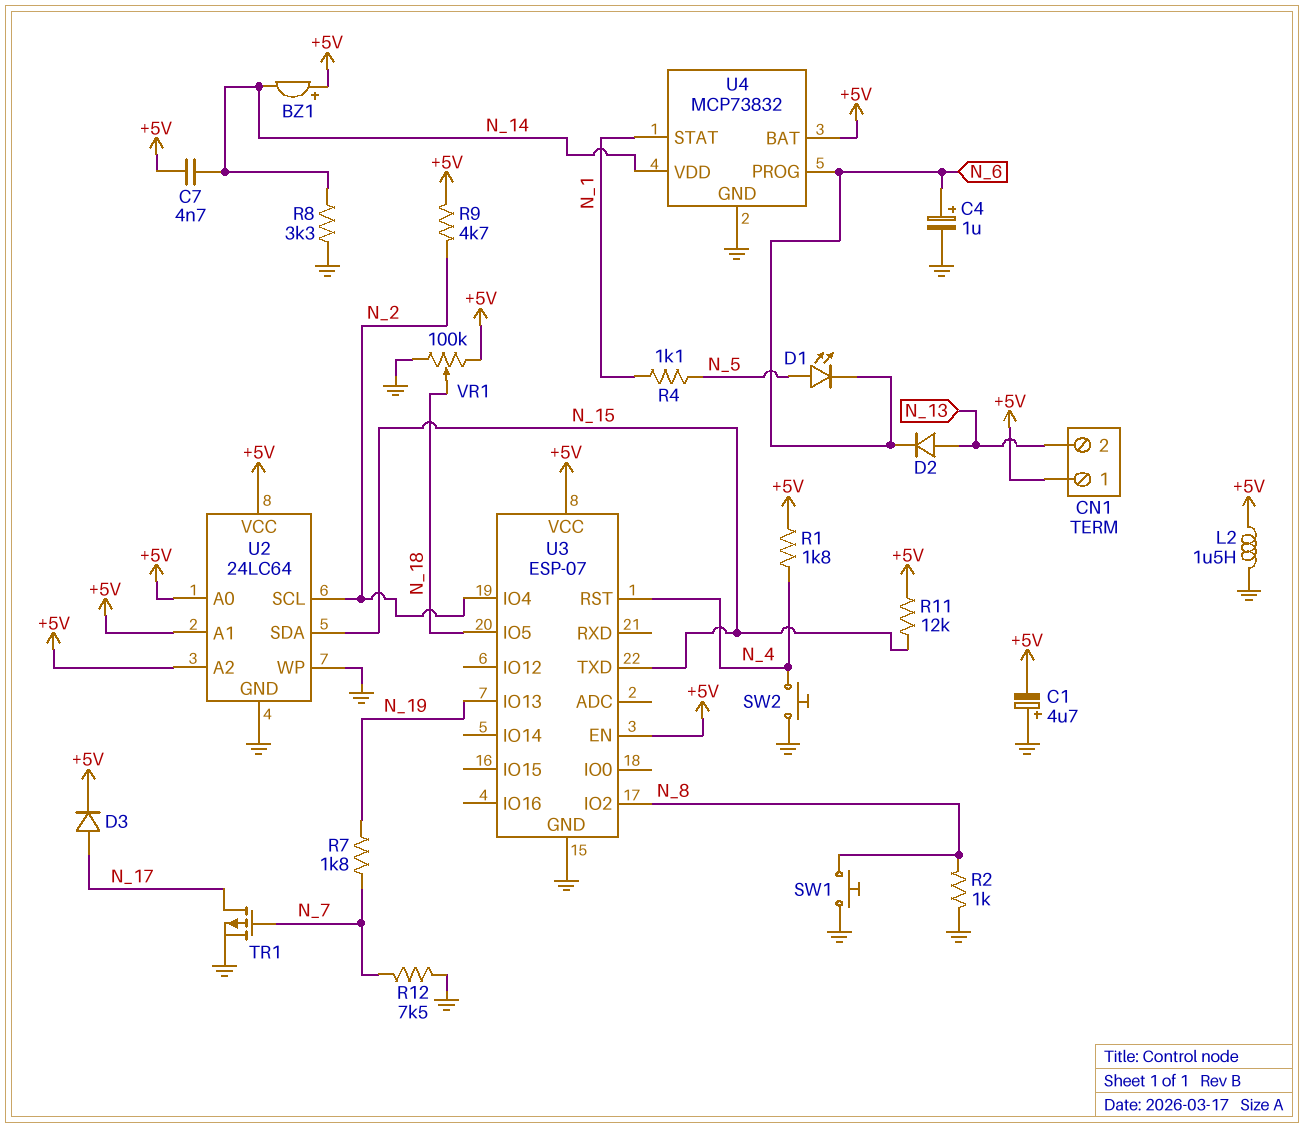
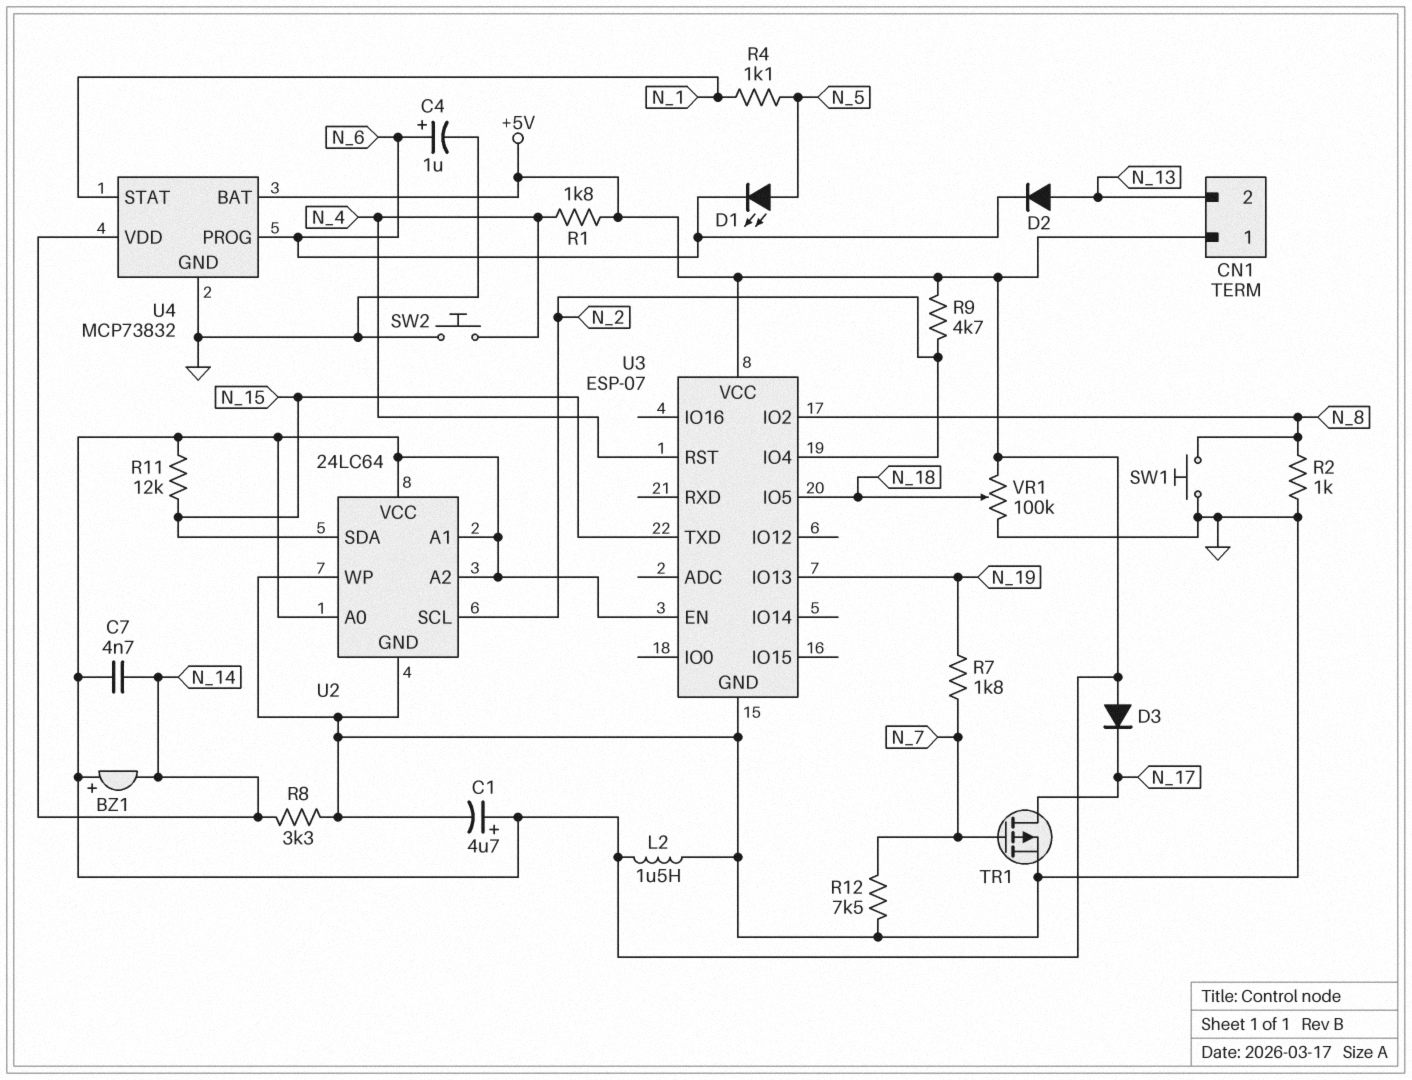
C1: 4.7uF (plus GND, minus +5V) -> 4.7uF (plus +5V, minus GND)
D3: diode (A N_17, K +5V) -> diode (A +5V, K N_17)

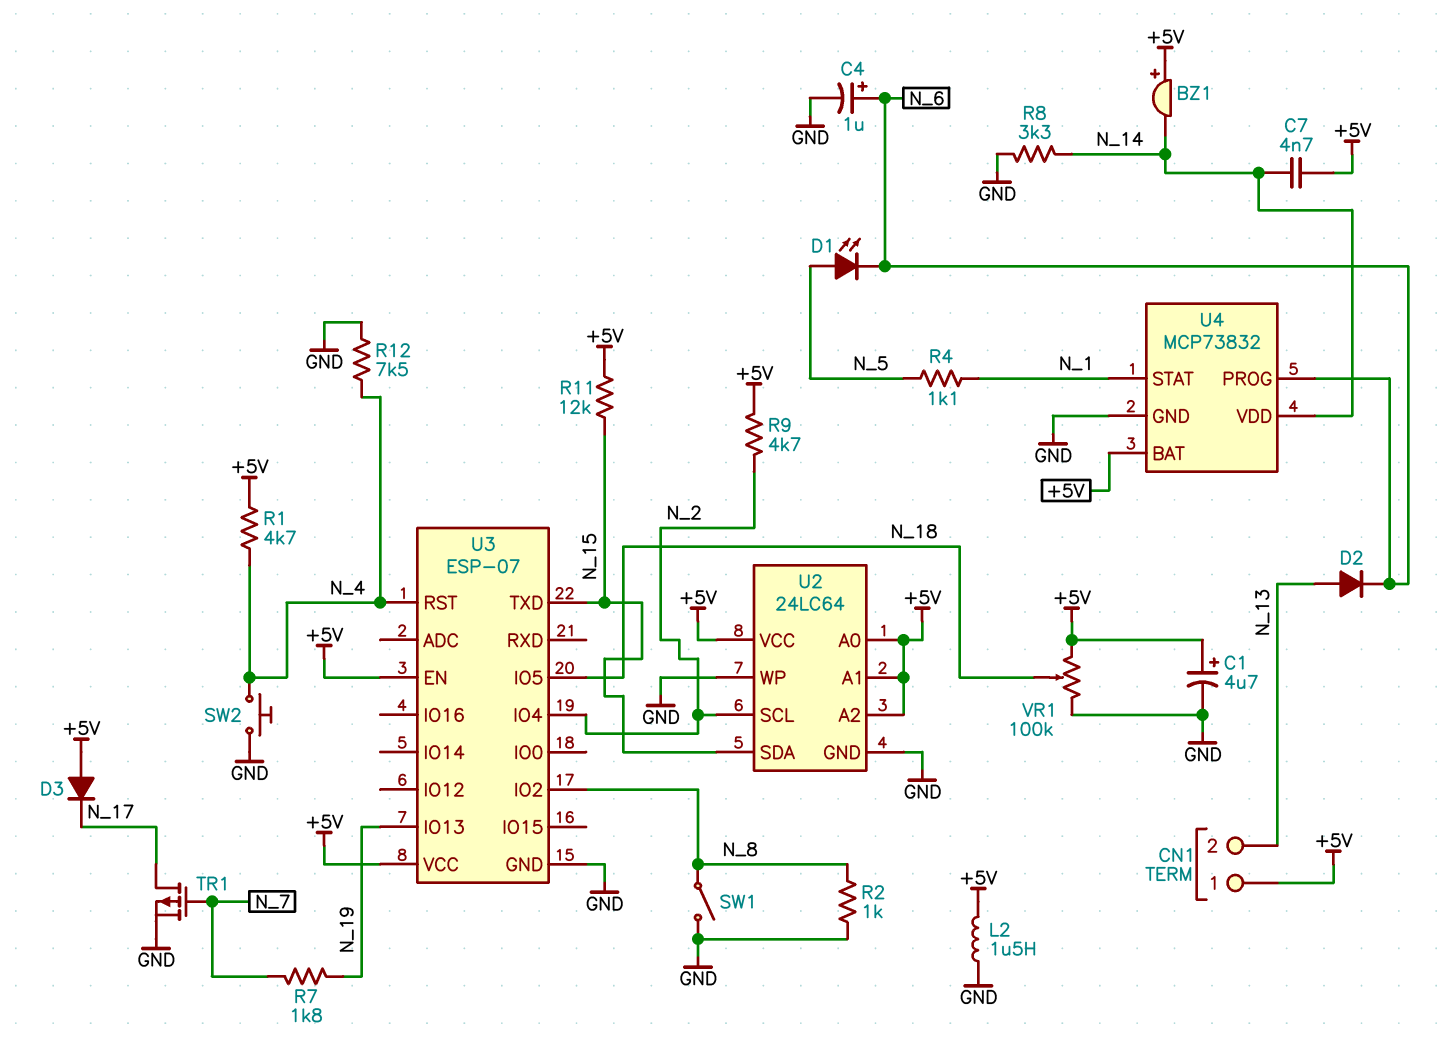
R1: 1.8k (+5V, N_4) -> 4.7k (+5V, N_4)
R12: 7.5k (GND, N_7) -> 7.5k (GND, N_4)
SW1: button (GND, N_8) -> switch (GND, N_8)

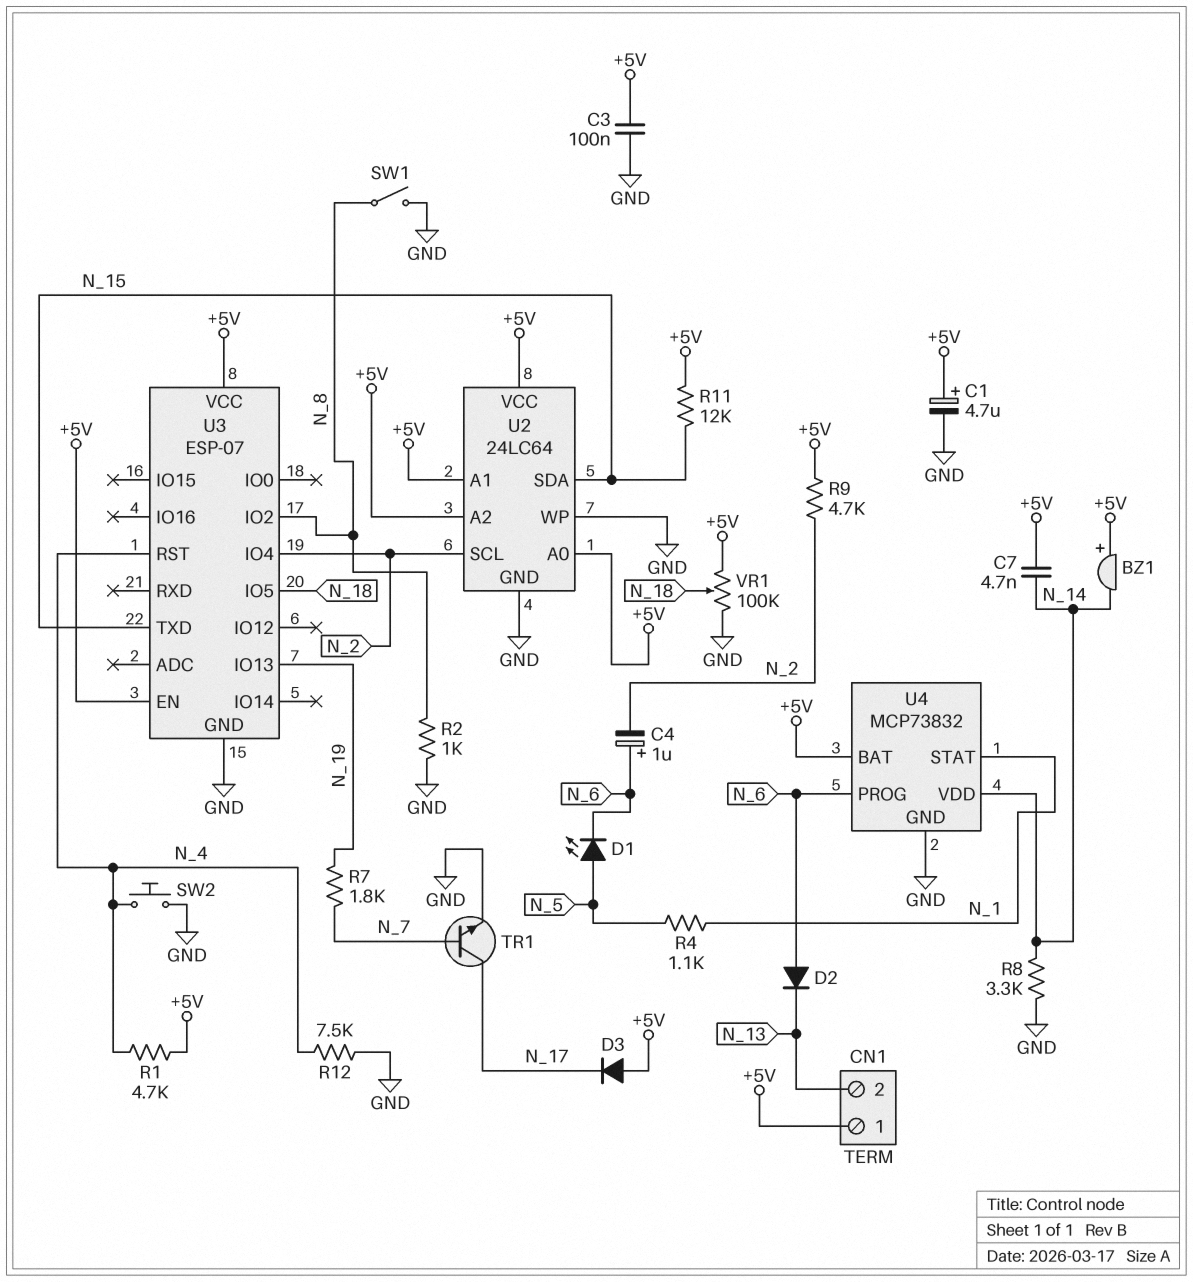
C3: none -> 100nF (+5V, GND)
C4: 1uF (plus N_6, minus GND) -> 1uF (plus N_6, minus N_2)
D2: diode (A N_13, K N_6) -> diode (A N_6, K N_13)
L2: 1.5uH (+5V, GND) -> none
TR1: PMOS (G N_7, D N_17, S GND) -> NPN (B N_7, C N_17, E GND)

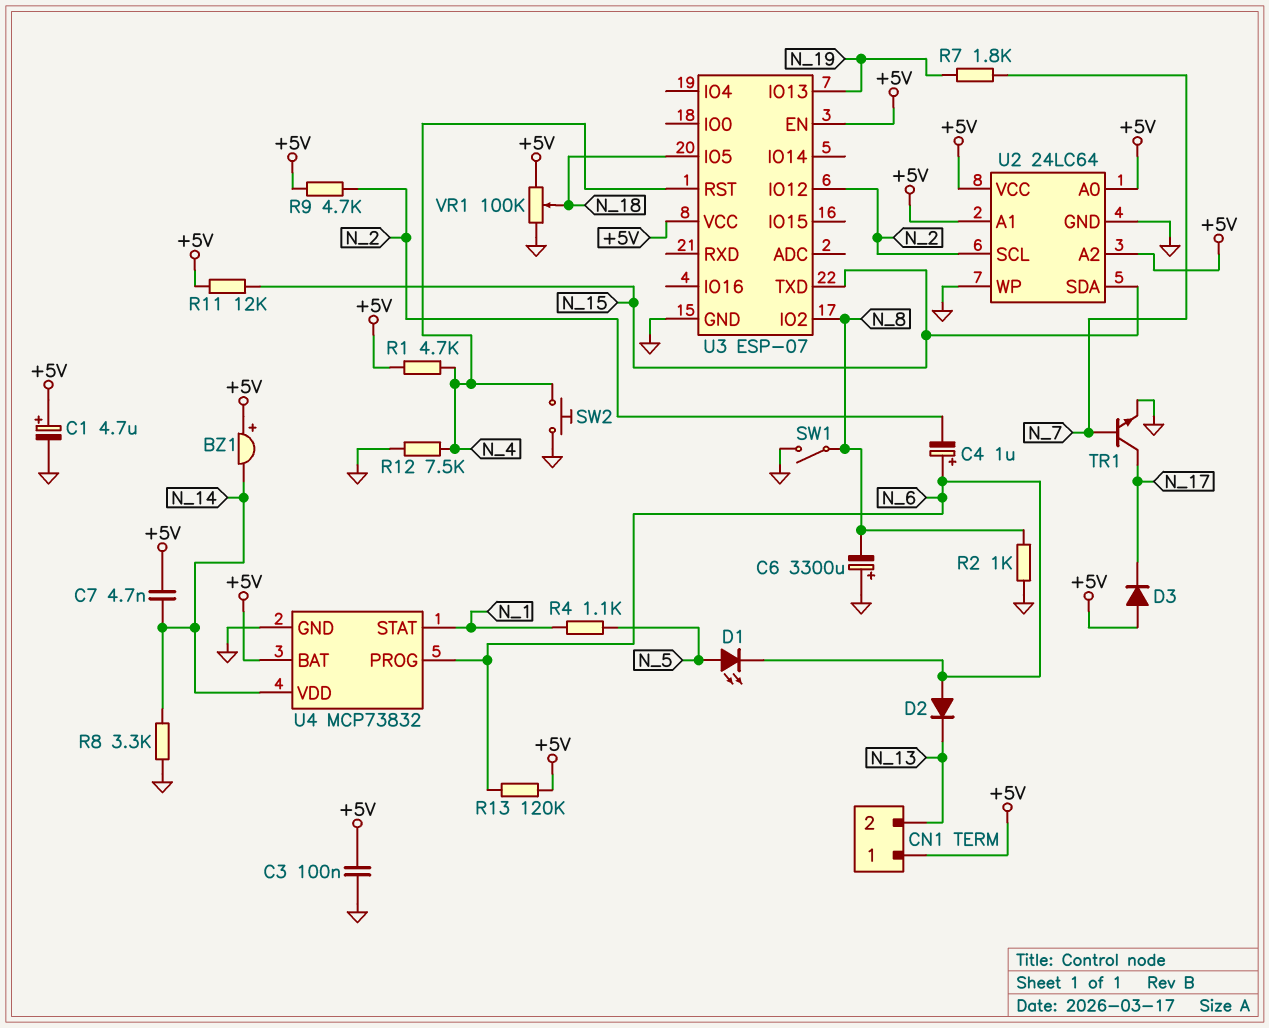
C6: none -> 3300uF (plus GND, minus N_8)
R13: none -> 120k (+5V, N_6)
U3 pin IO4: N_2 -> none
U3 pin IO12: none -> N_2

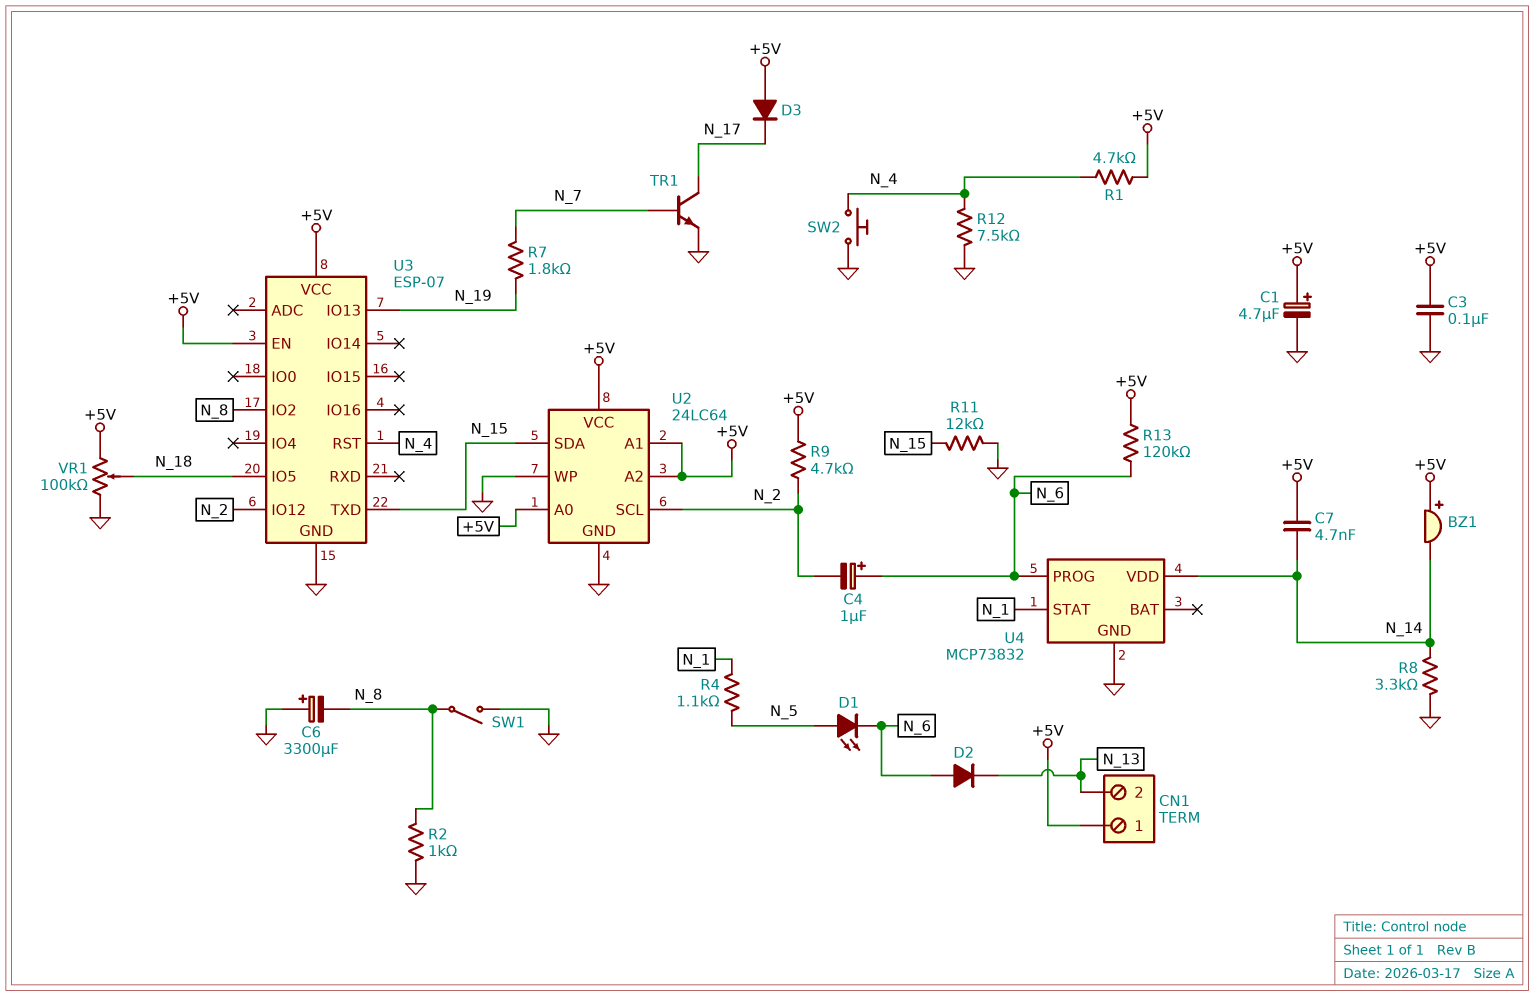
R11: 12k (+5V, N_15) -> 12k (GND, N_15)
U4 pin BAT: +5V -> none

